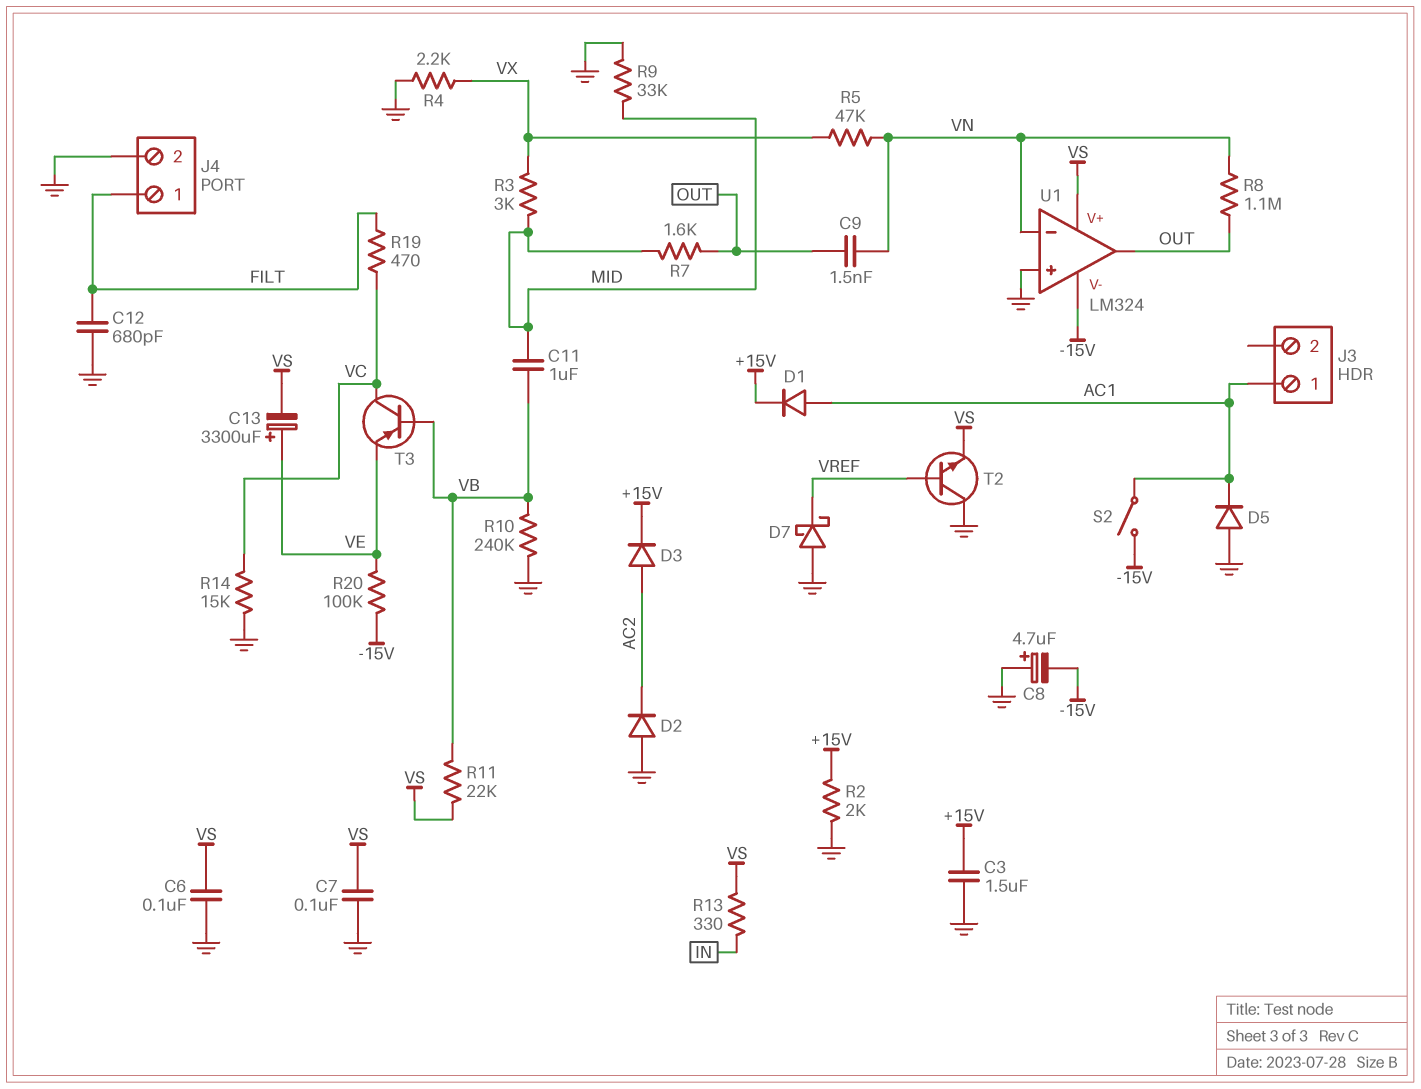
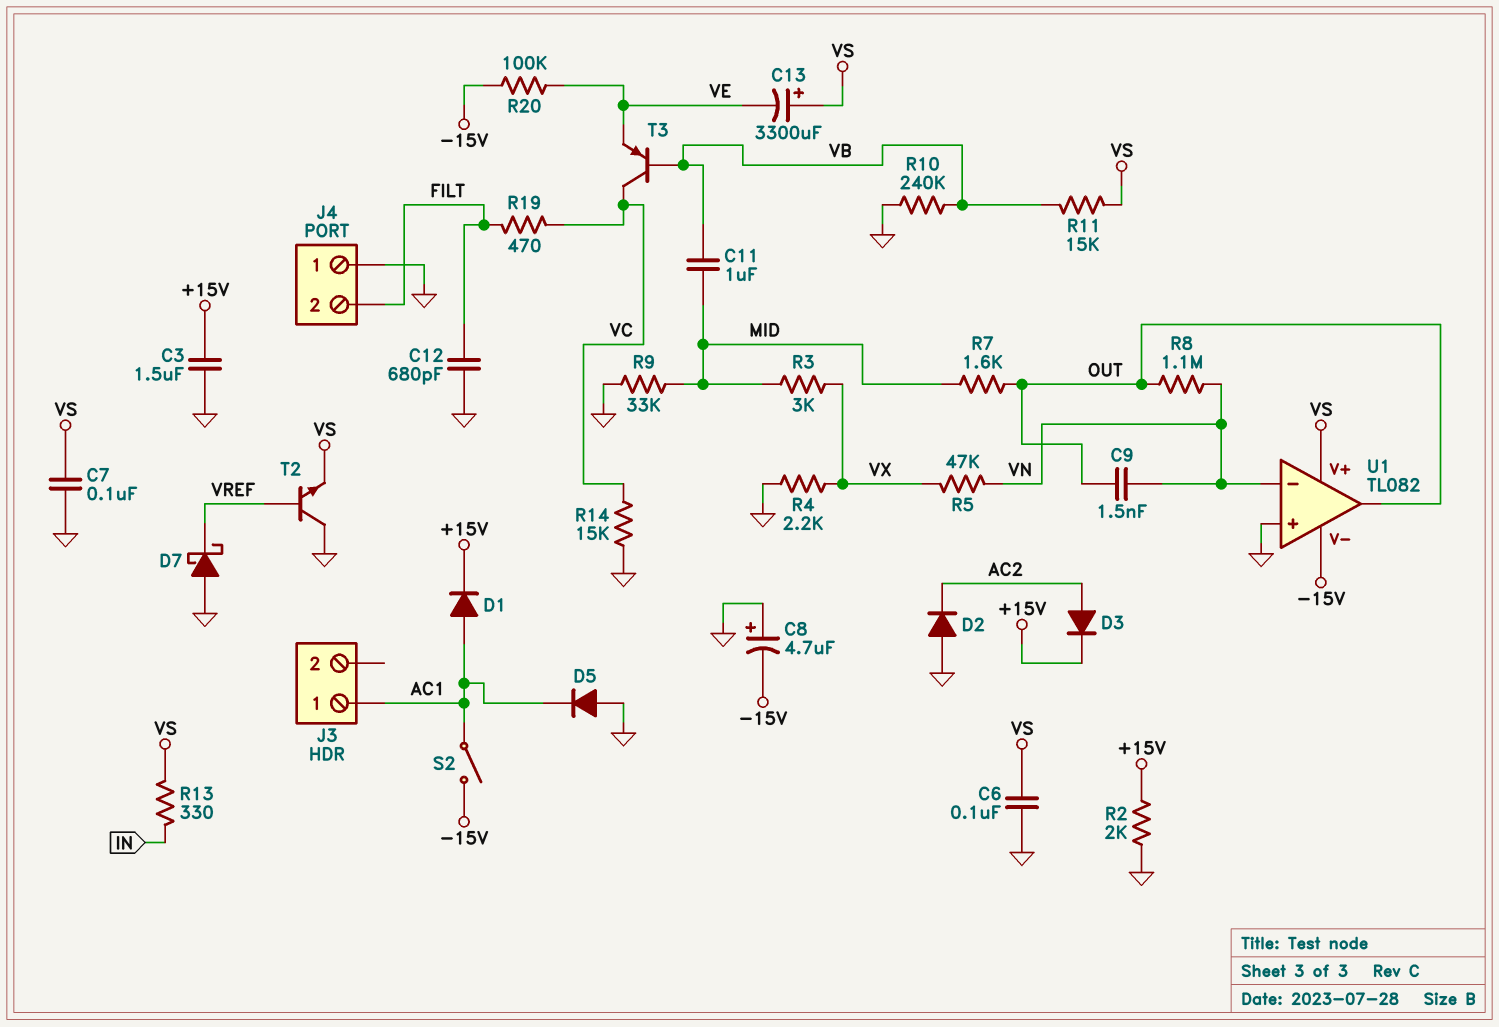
C13: 3300uF (plus VE, minus VS) -> 3300uF (plus VS, minus VE)
J4 pin 1: FILT -> GND
J4 pin 2: GND -> FILT
R11: 22k (VB, VS) -> 15k (VB, VS)
U1: LM324 -> TL082

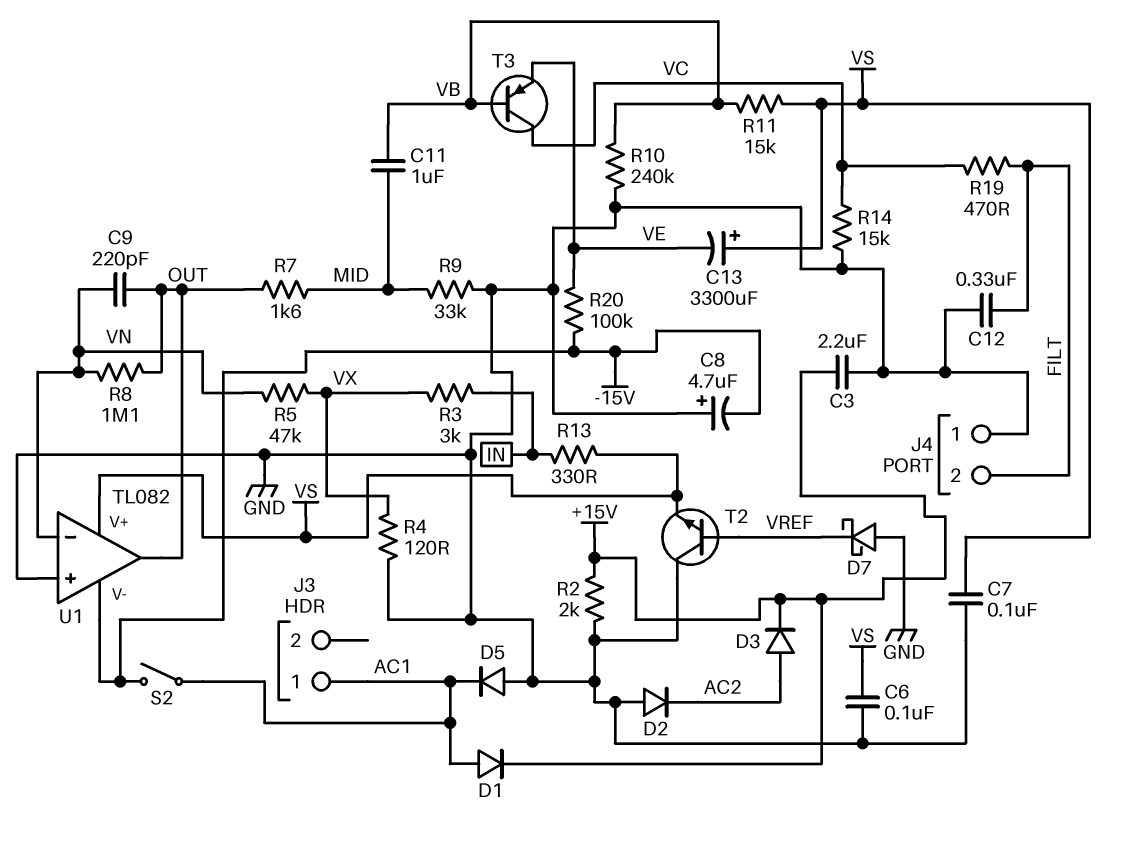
C3: 1.5uF (+15V, GND) -> 2.2uF (+15V, GND)
C9: 1.5nF (OUT, VN) -> 220pF (OUT, VN)
C12: 680pF (FILT, GND) -> 330nF (FILT, GND)
R3: 3k (MID, VX) -> 3k (IN, VX)
R4: 2.2k (GND, VX) -> 120 (GND, VX)

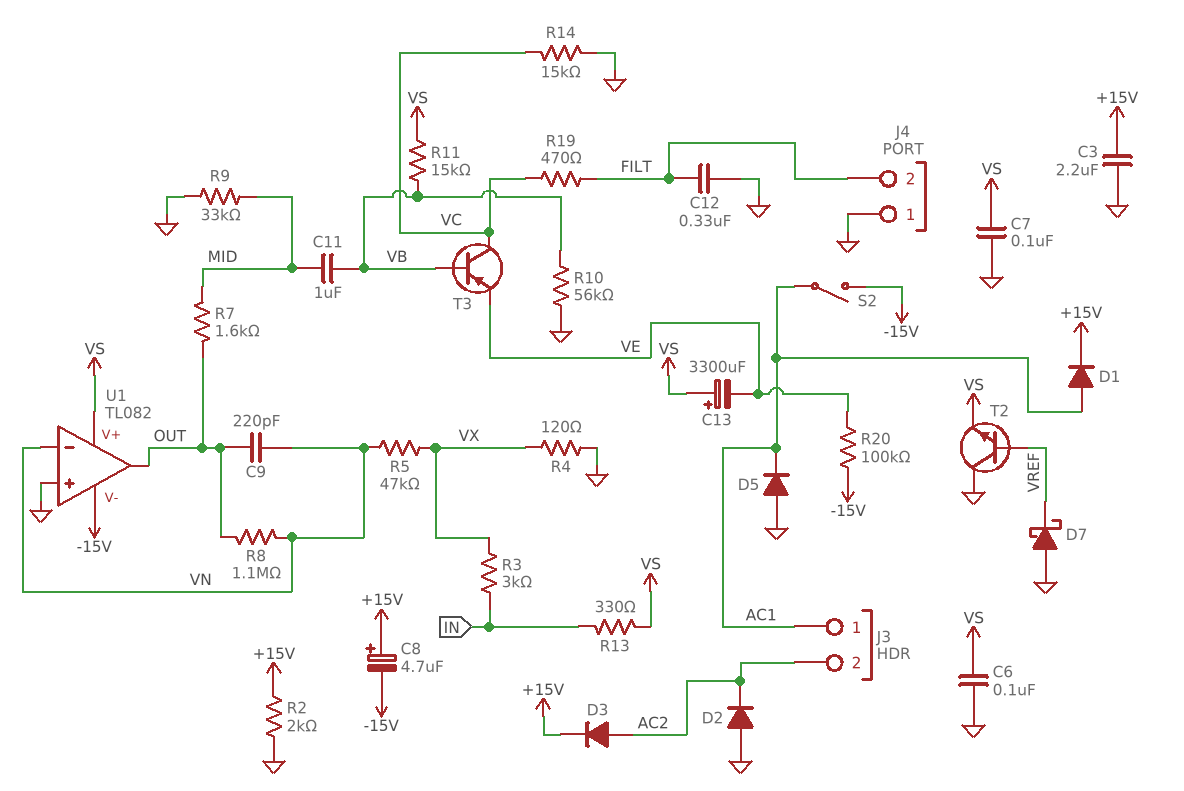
C8: 4.7uF (plus GND, minus -15V) -> 4.7uF (plus +15V, minus -15V)
J3 pin 2: none -> AC2
R10: 240k (GND, VB) -> 56k (GND, VB)

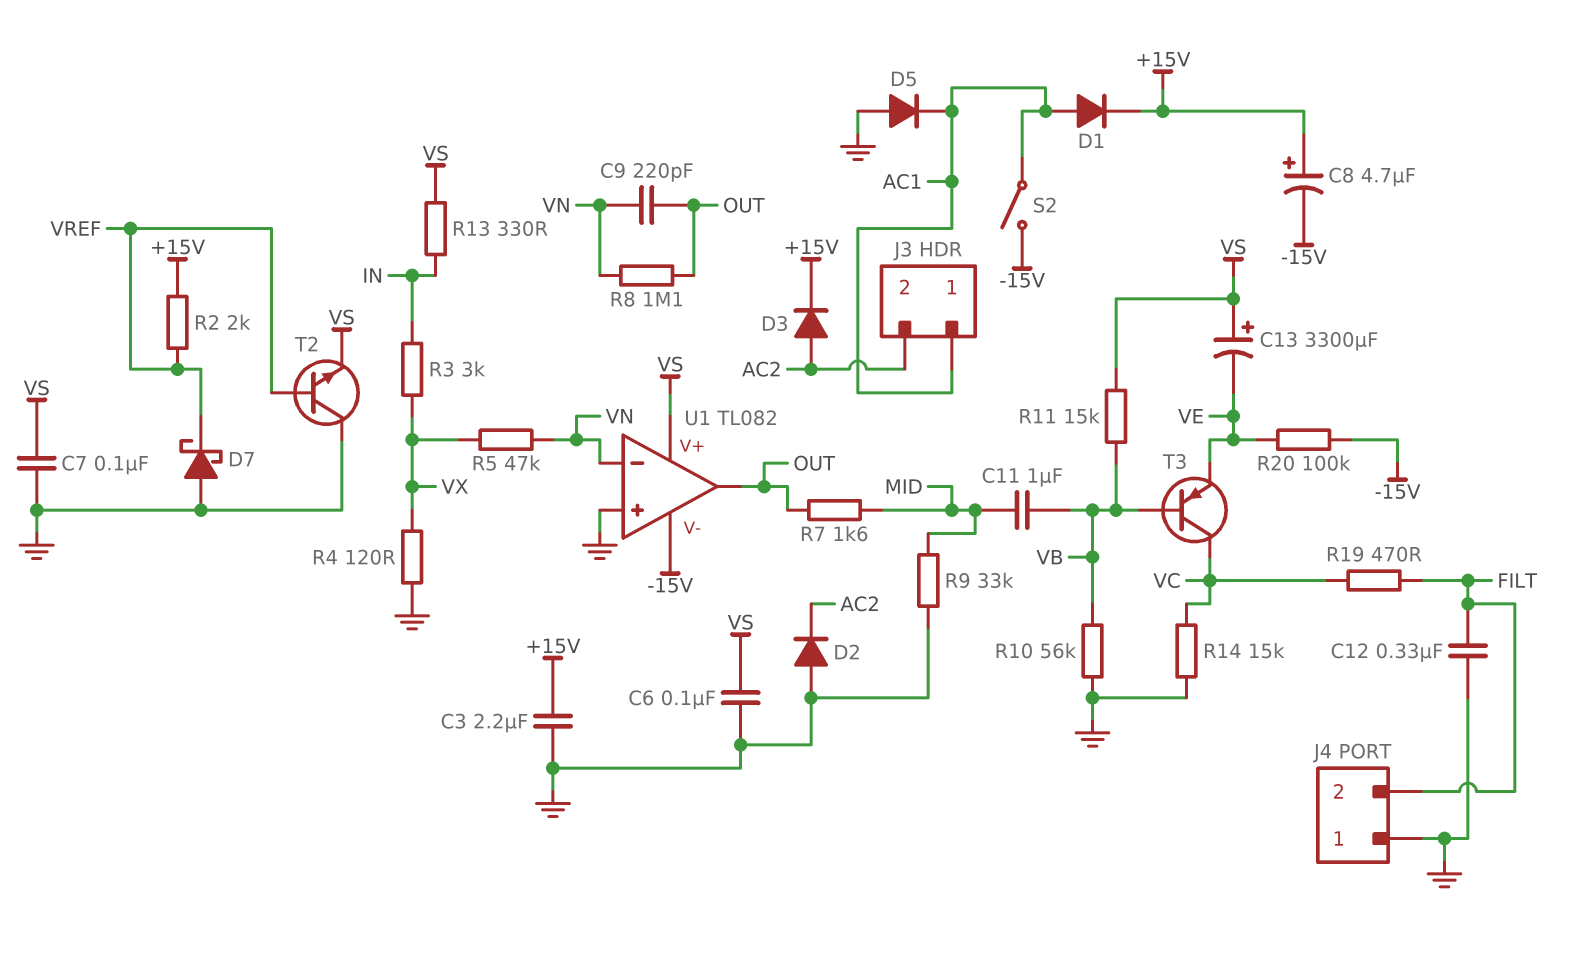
R2: 2k (+15V, GND) -> 2k (+15V, VREF)

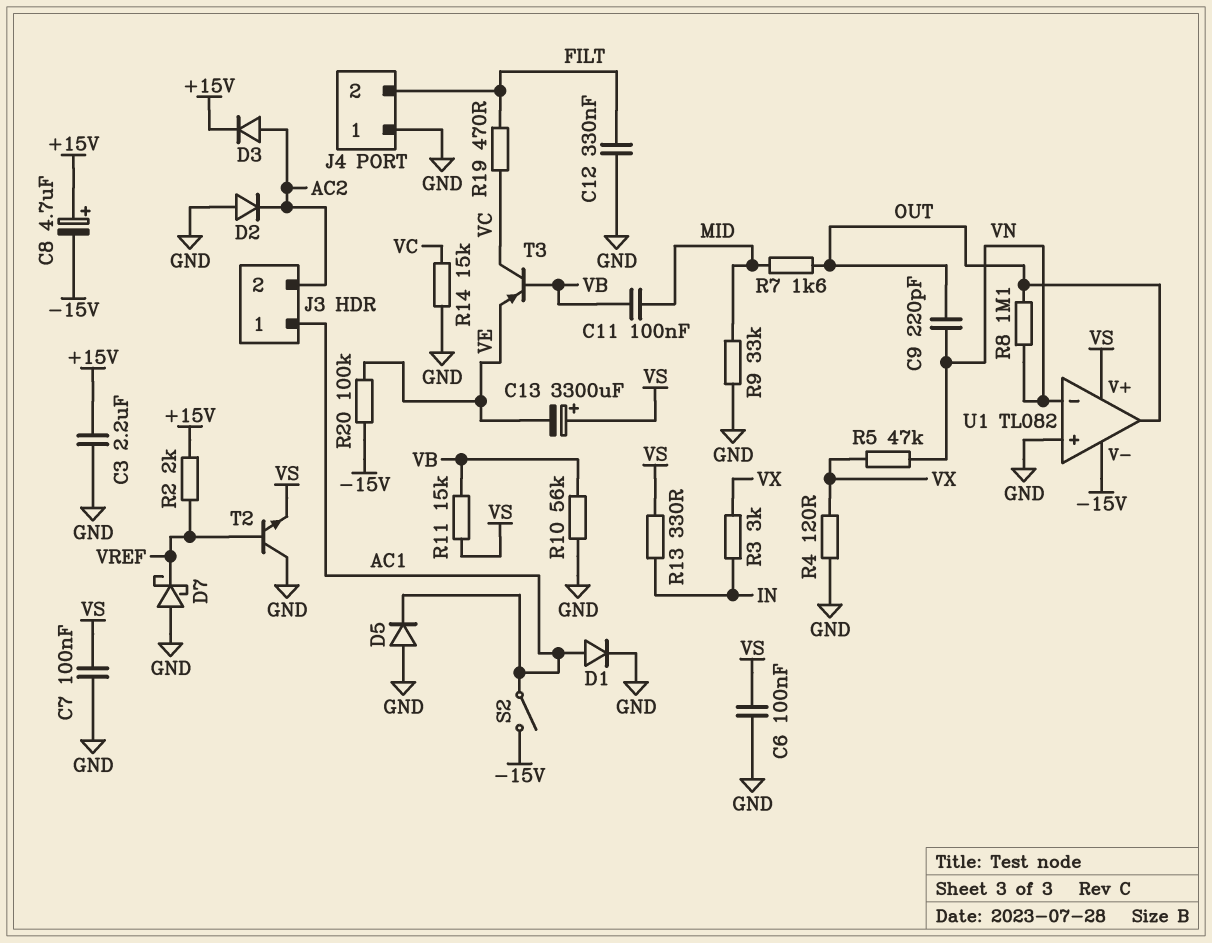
C11: 1uF (MID, VB) -> 100nF (MID, VB)
D1: diode (A AC1, K +15V) -> diode (A AC1, K GND)

